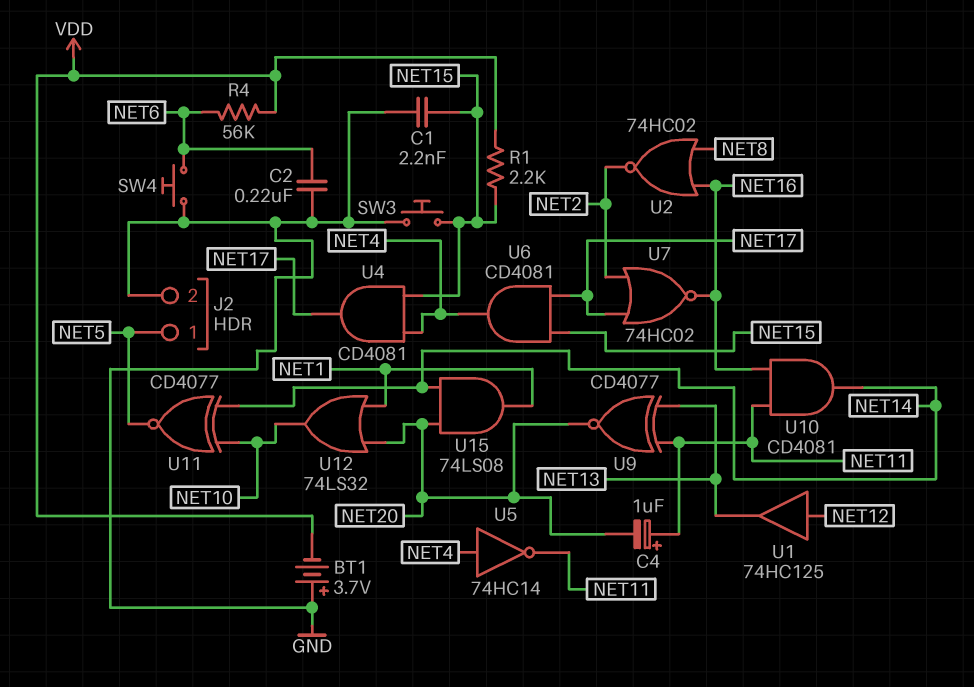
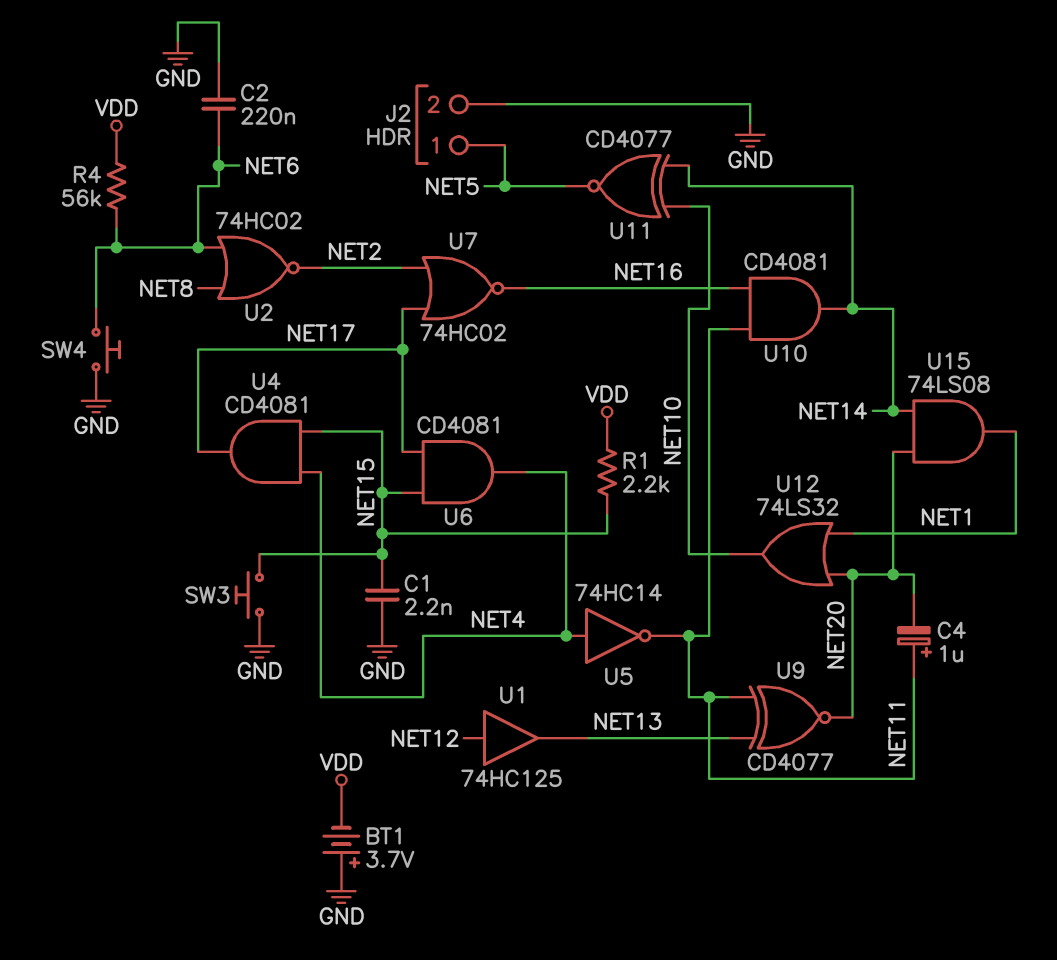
U2: NOR 74HC02 (in NET8, in NET16, out NET2) -> NOR 74HC02 (in NET6, in NET8, out NET2)

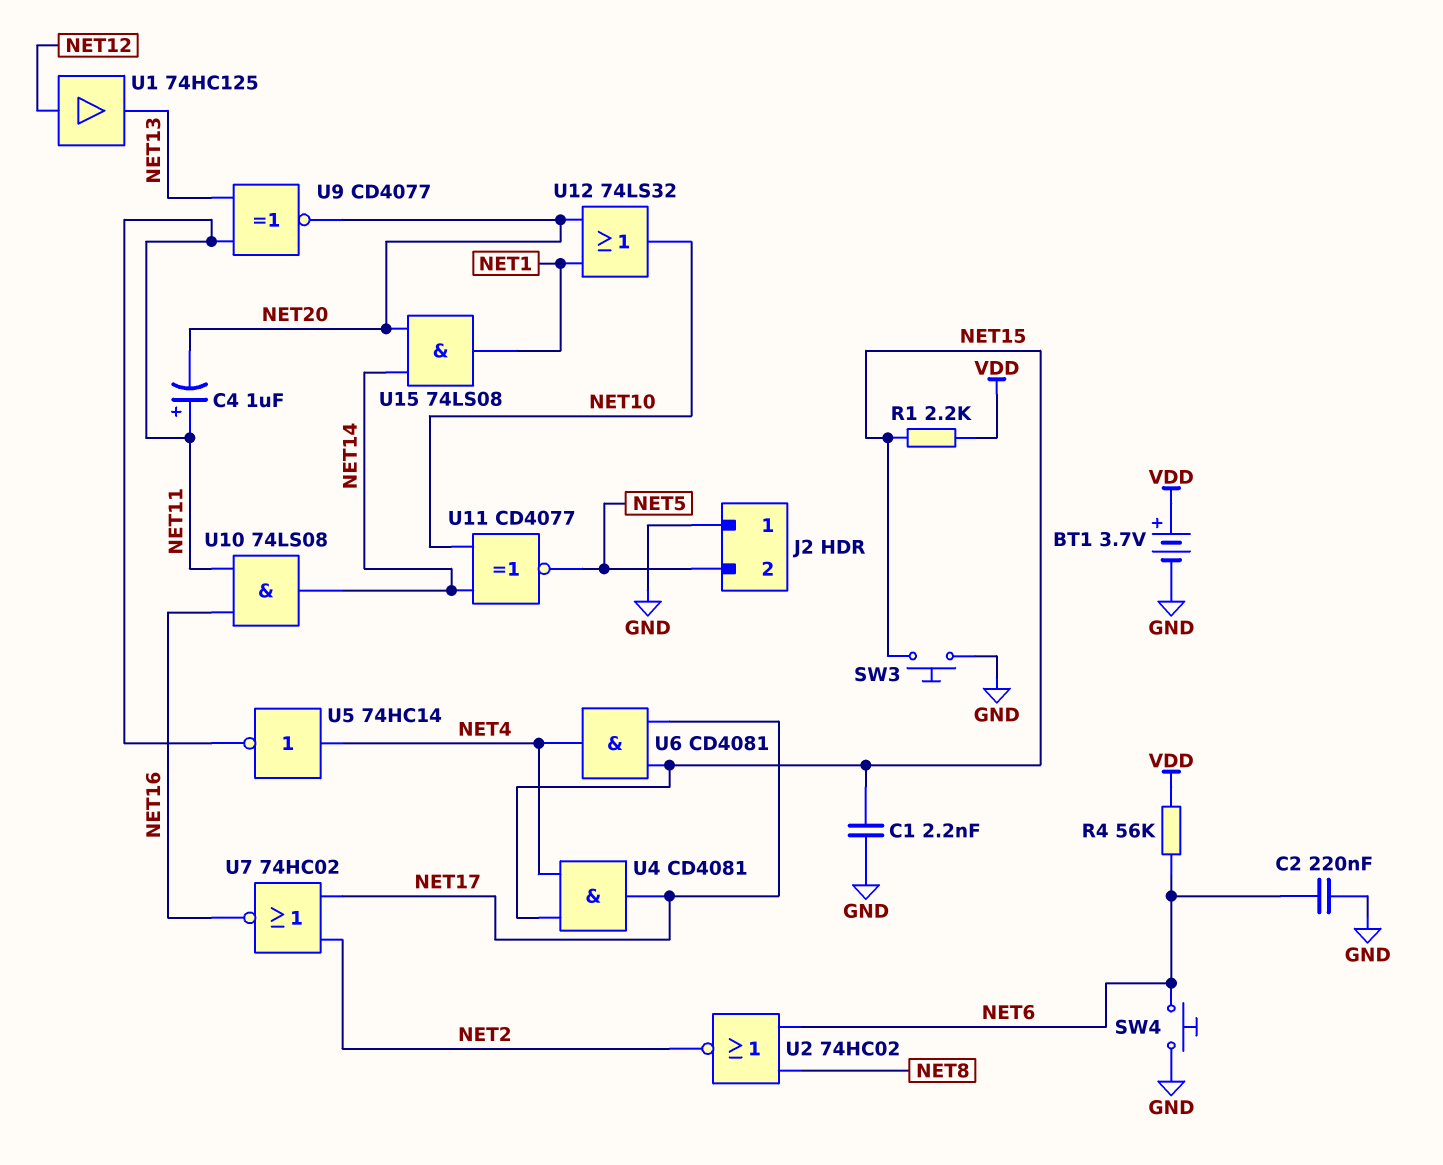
BT1: 3.7V (plus GND, minus VDD) -> 3.7V (plus VDD, minus GND)
J2 pin 1: NET5 -> GND
J2 pin 2: GND -> NET5
U10: AND CD4081 (in NET11, in NET16, out NET14) -> AND 74LS08 (in NET11, in NET16, out NET14)

